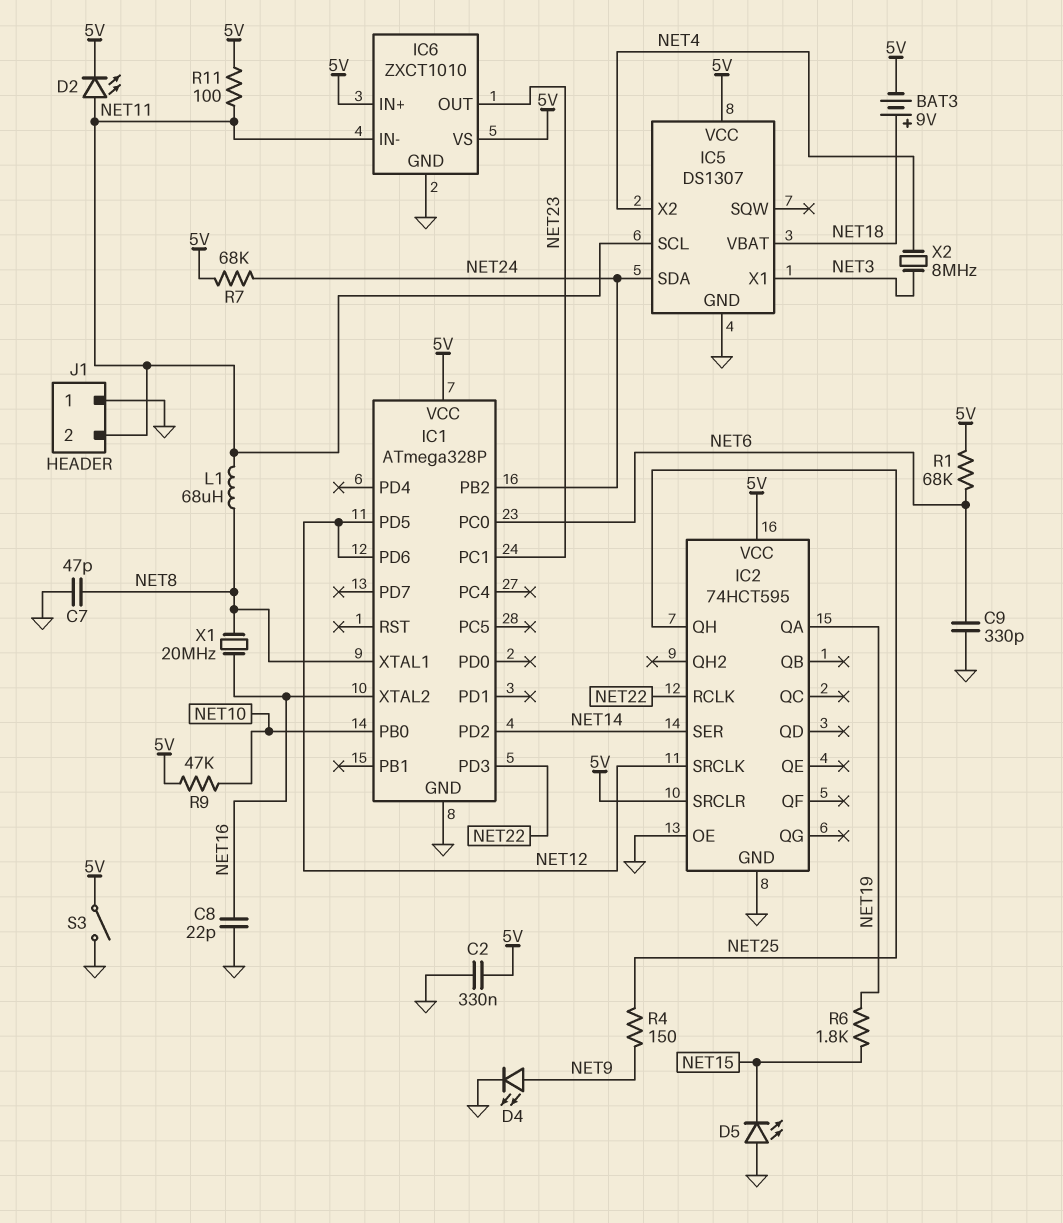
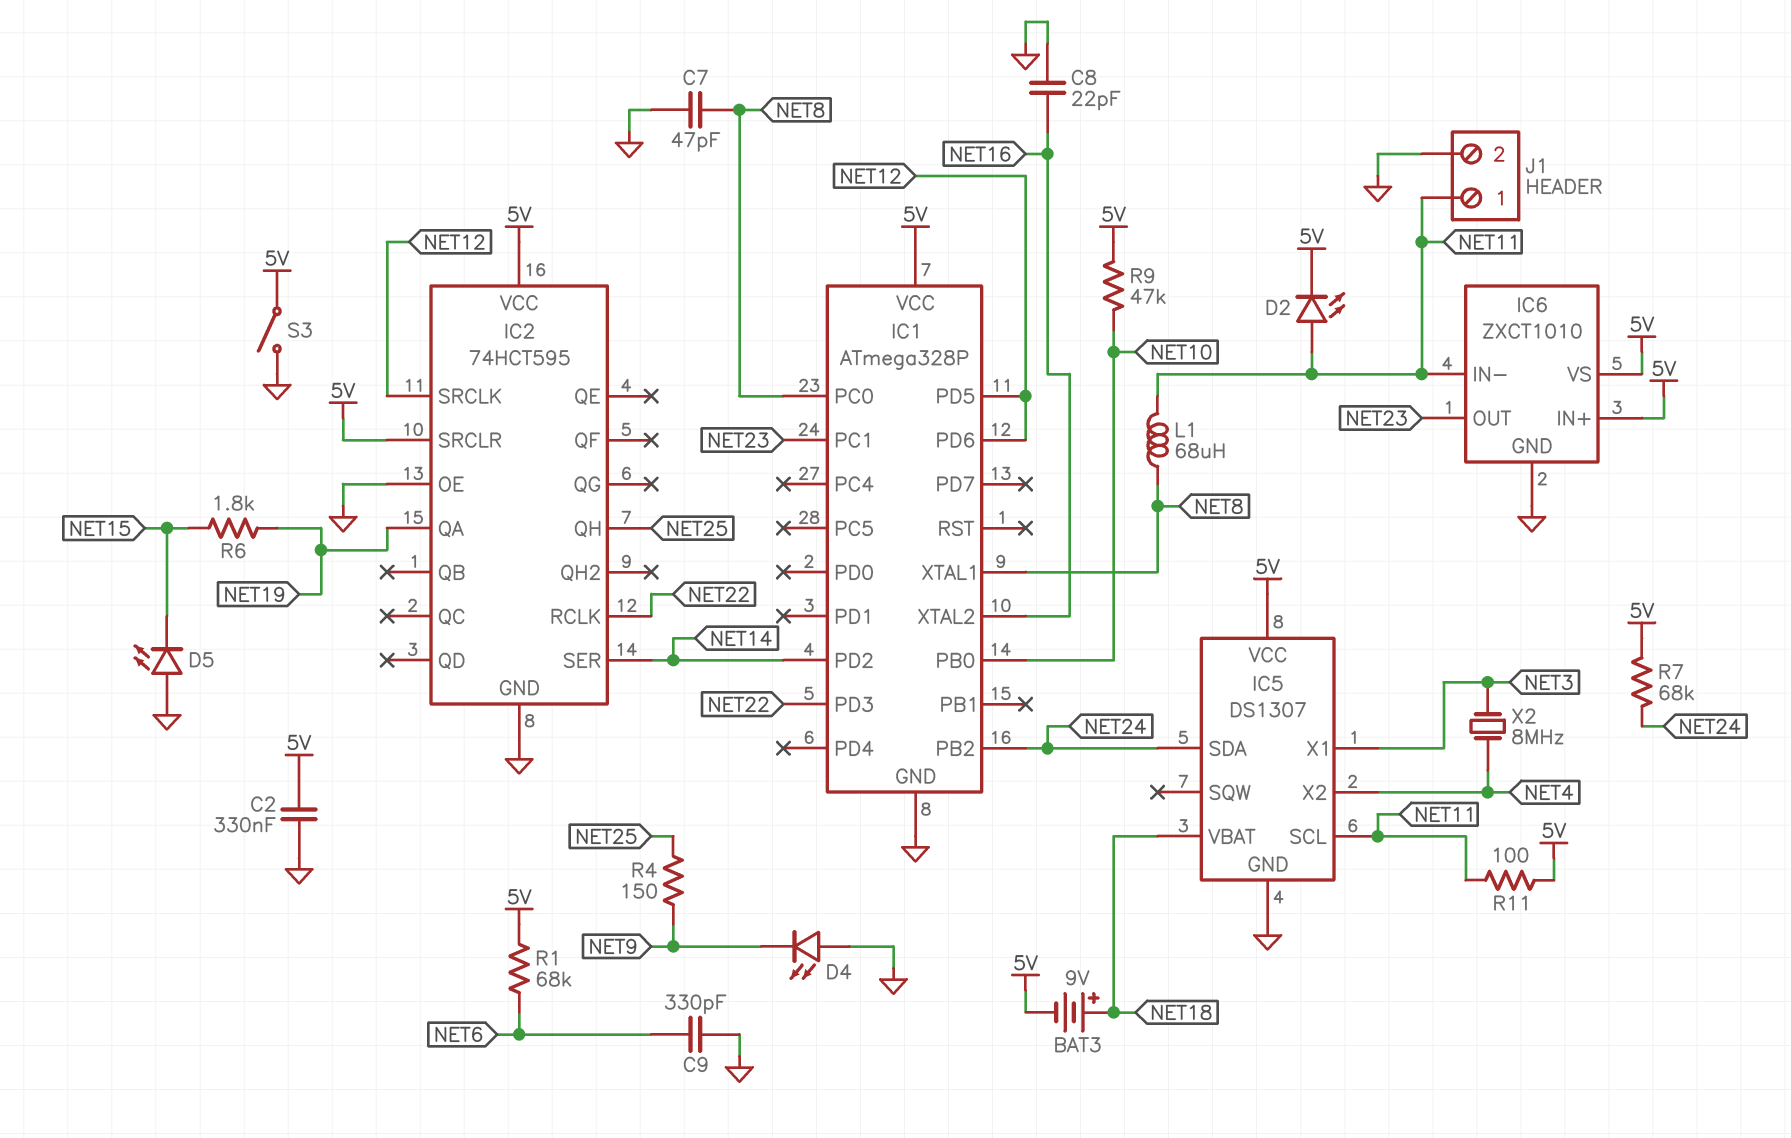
D4: LED (A NET9, K GND) -> LED (A GND, K NET9)
IC1 pin PC0: NET6 -> NET8
J1 pin 1: GND -> NET11
J1 pin 2: NET11 -> GND
X1: 20MHz (NET8, NET16) -> none

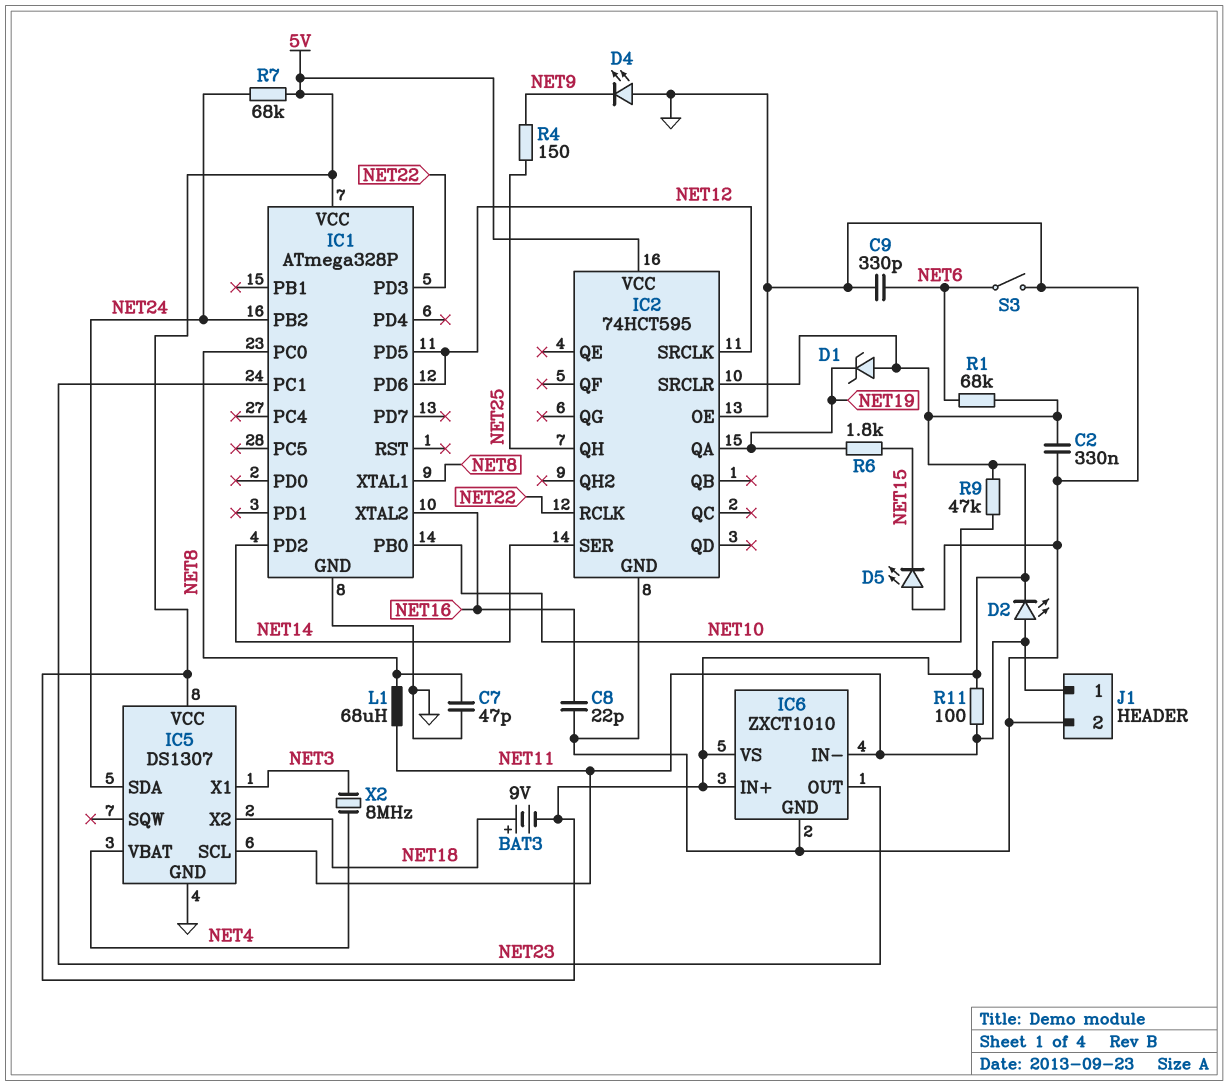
D1: none -> zener (A 5V, K NET19)
IC5 pin VBAT: NET18 -> NET4
IC5 pin X2: NET4 -> NET18
S3: switch (5V, GND) -> switch (GND, NET6)

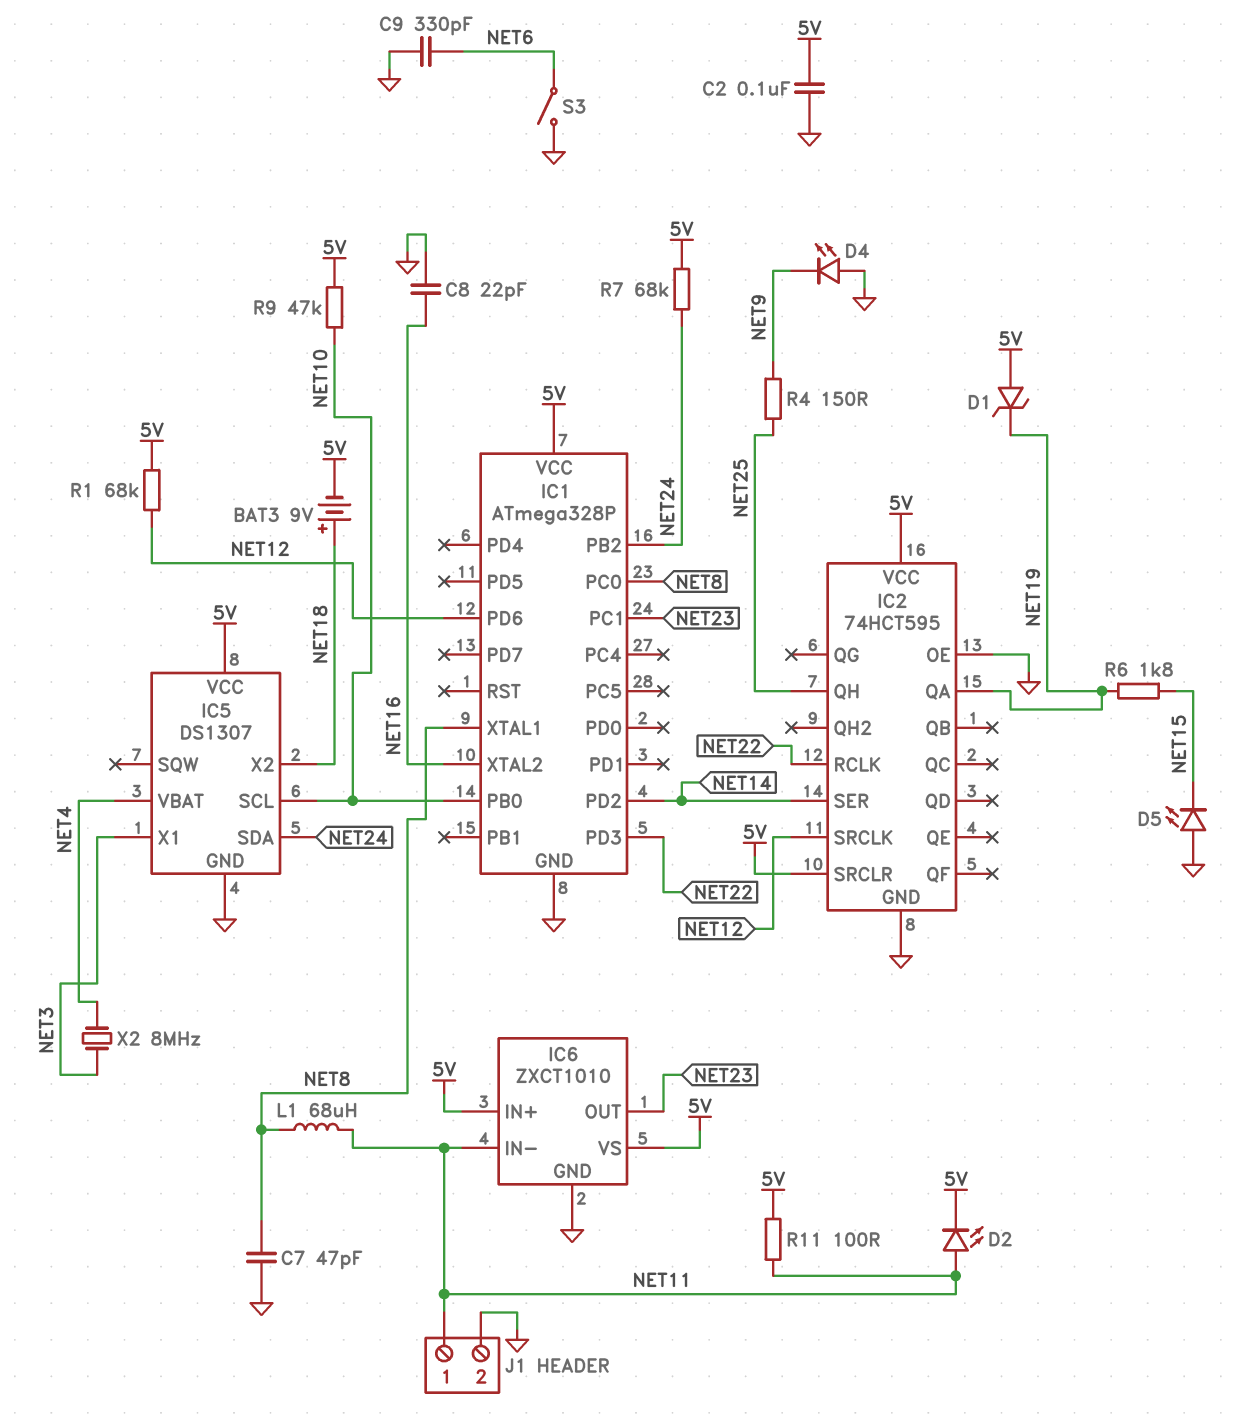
C2: 330nF (5V, GND) -> 100nF (5V, GND)
IC1 pin PD5: NET12 -> none
IC5 pin SCL: NET11 -> NET10
R1: 68k (5V, NET6) -> 68k (5V, NET12)

